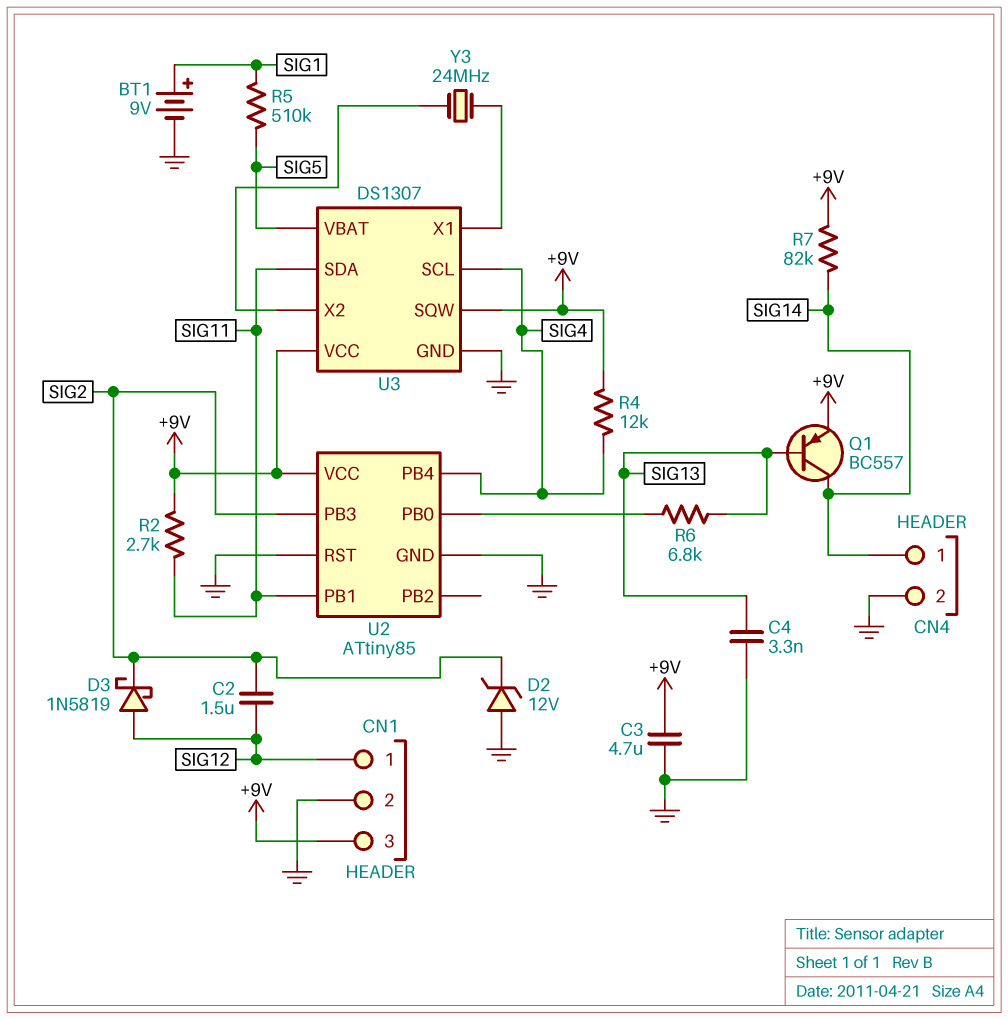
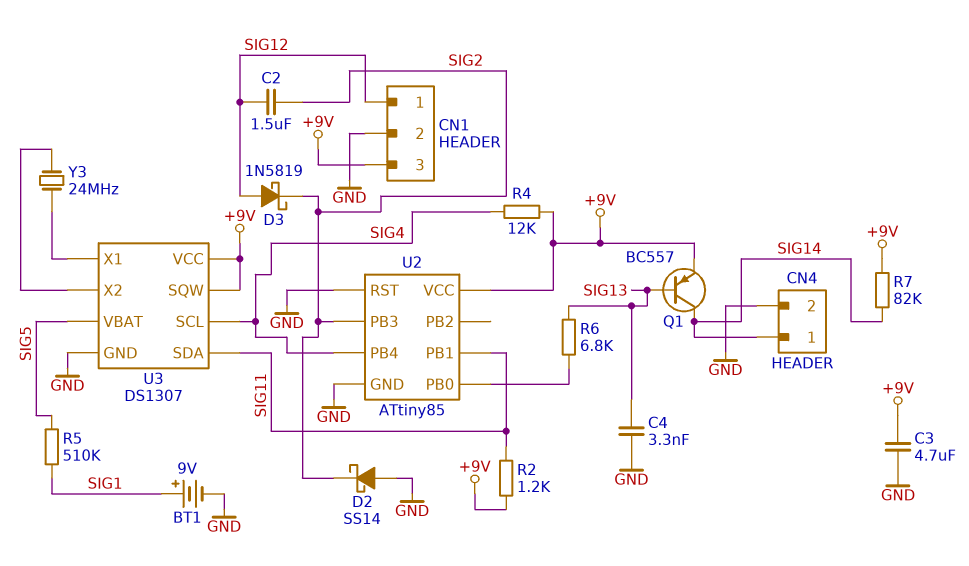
D2: zener 12V (A GND, K SIG2) -> schottky SS14 (A GND, K SIG2)
R2: 2.7k (+9V, SIG11) -> 1.2k (+9V, SIG11)

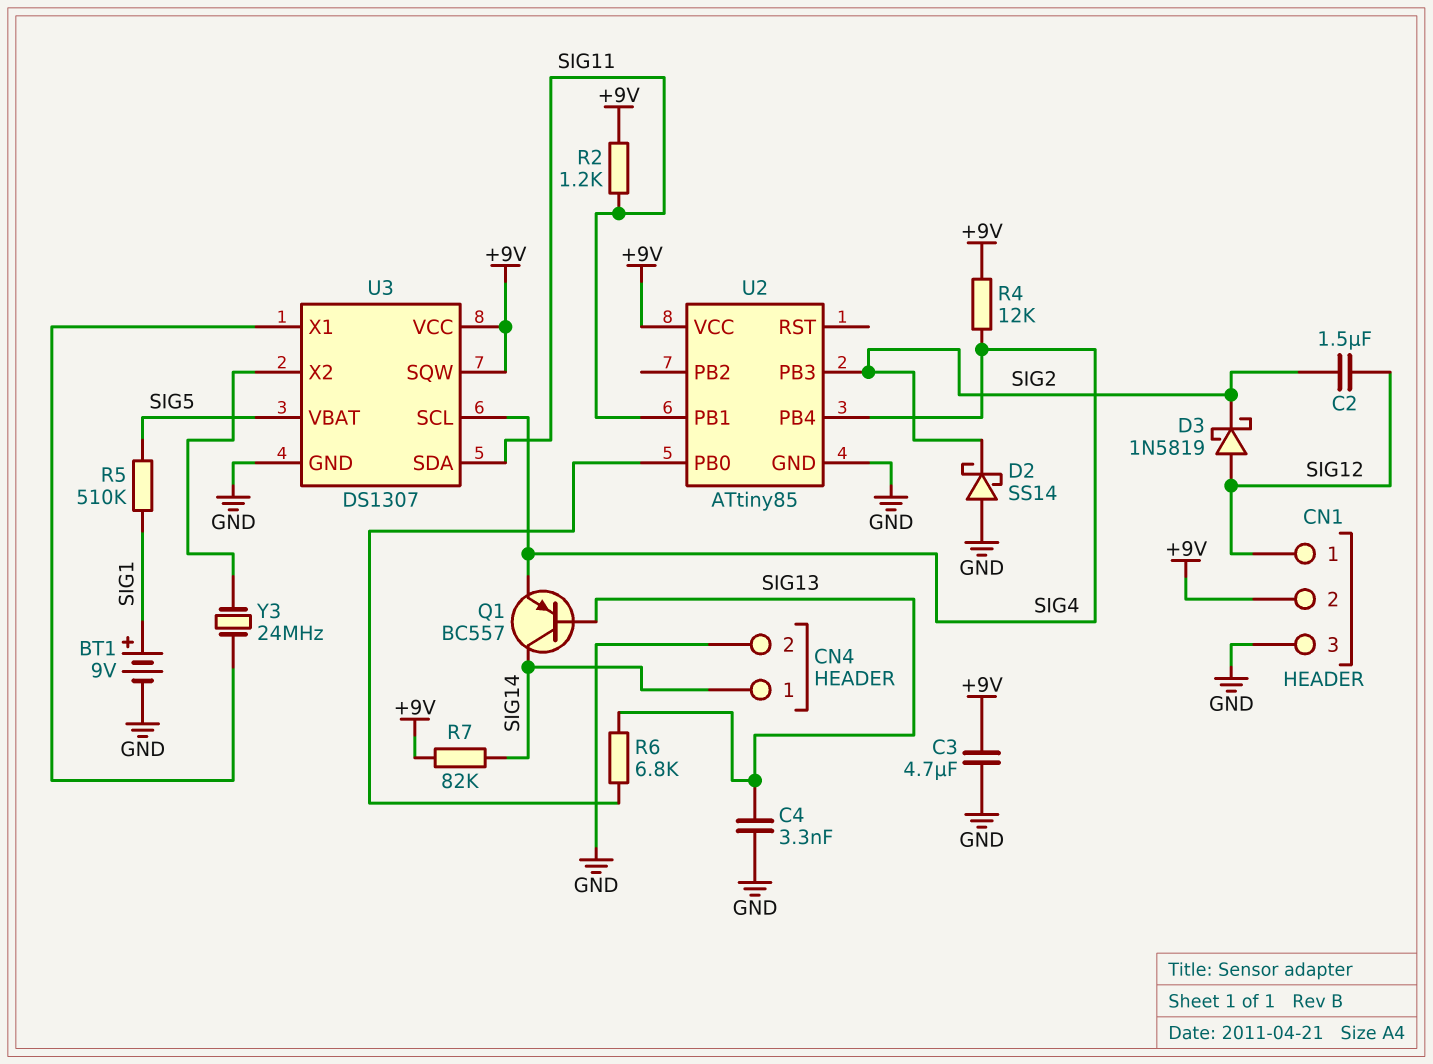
CN1 pin 2: GND -> +9V
CN1 pin 3: +9V -> GND
Q1: PNP BC557 (B SIG13, C SIG14, E +9V) -> PNP BC557 (B SIG13, C SIG14, E SIG4)
U2 pin RST: GND -> none

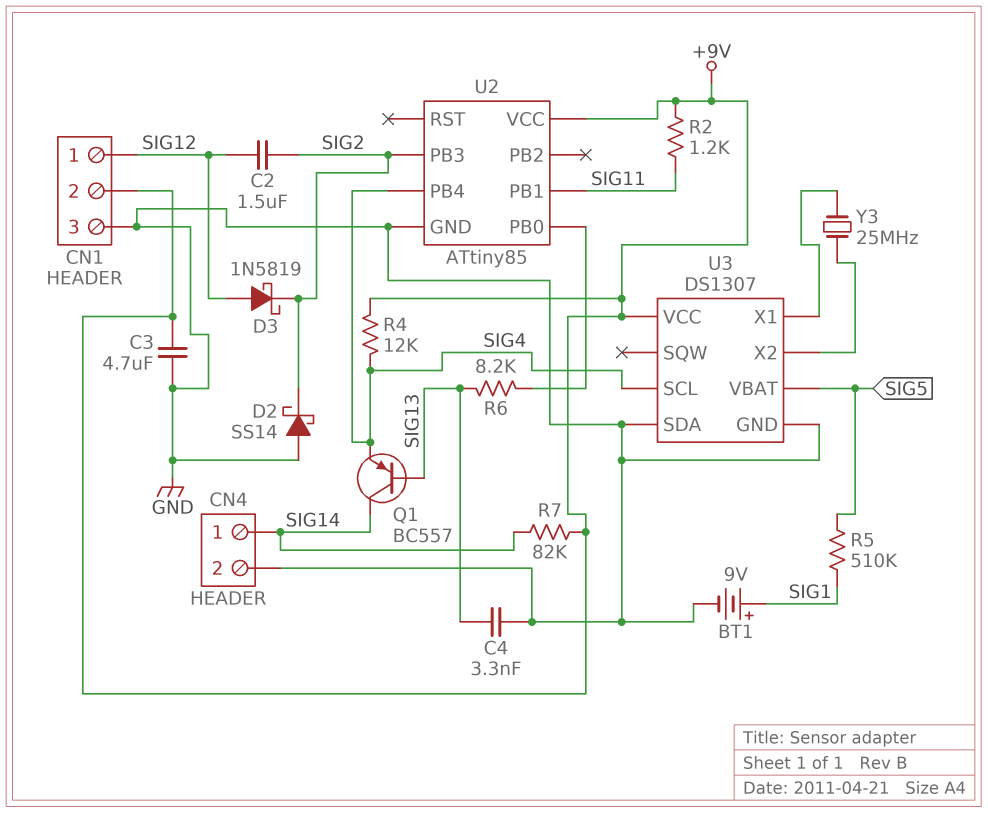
R6: 6.8k (SIG13, U2/PB0) -> 8.2k (SIG13, U2/PB0)
U3 pin SDA: SIG11 -> GND
U3 pin SQW: +9V -> none
Y3: 24MHz (U3/X1, U3/X2) -> 25MHz (U3/X1, U3/X2)

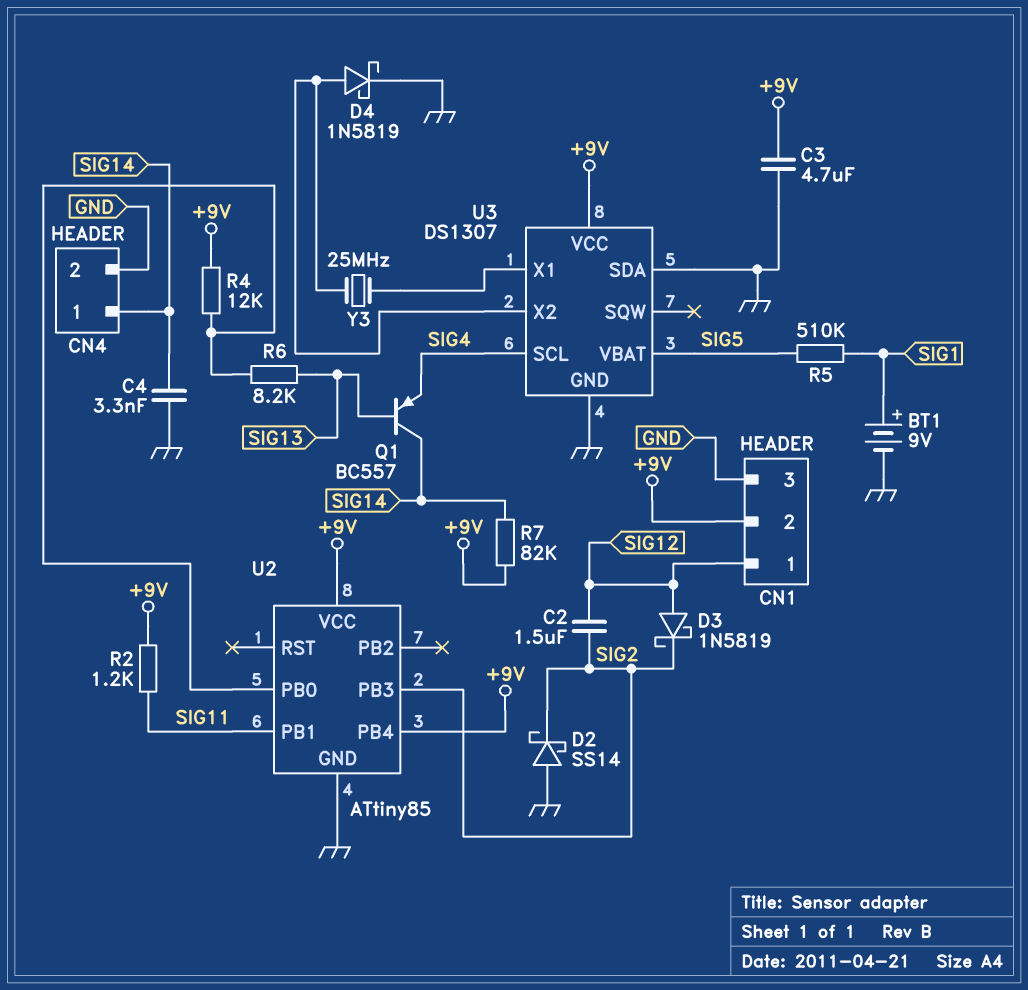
C4: 3.3nF (GND, SIG13) -> 3.3nF (GND, SIG14)
D4: none -> schottky 1N5819 (A U3/X2, K GND)
R4: 12k (+9V, SIG4) -> 12k (+9V, U2/PB0)
U2 pin PB4: SIG4 -> +9V

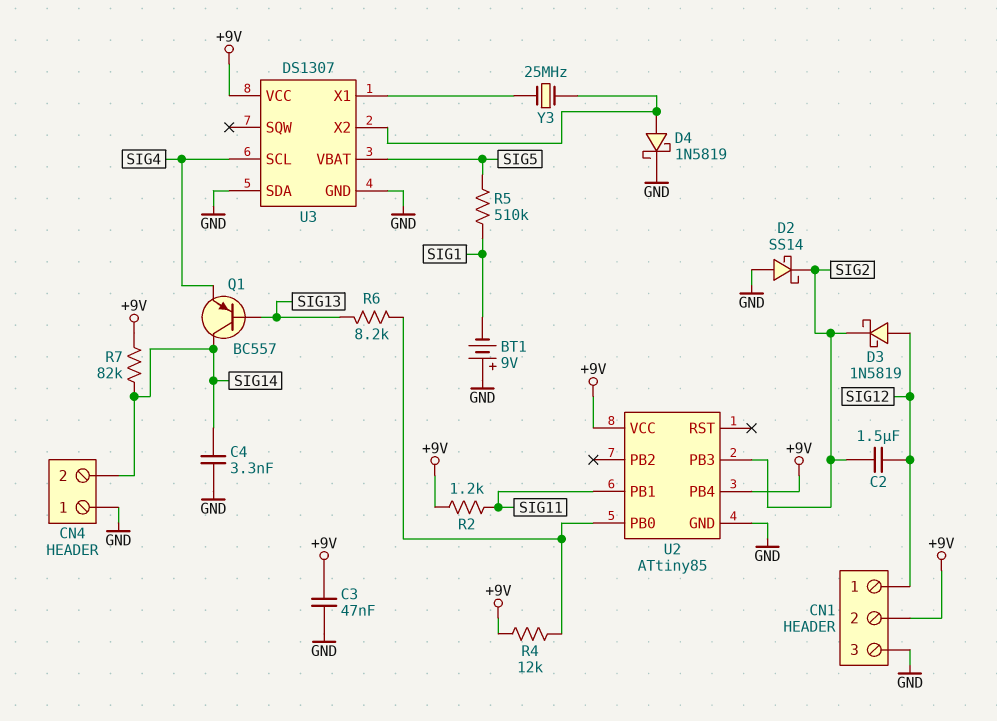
BT1: 9V (plus SIG1, minus GND) -> 9V (plus GND, minus SIG1)
C3: 4.7uF (+9V, GND) -> 47nF (+9V, GND)
CN4 pin 1: SIG14 -> GND
CN4 pin 2: GND -> SIG14

